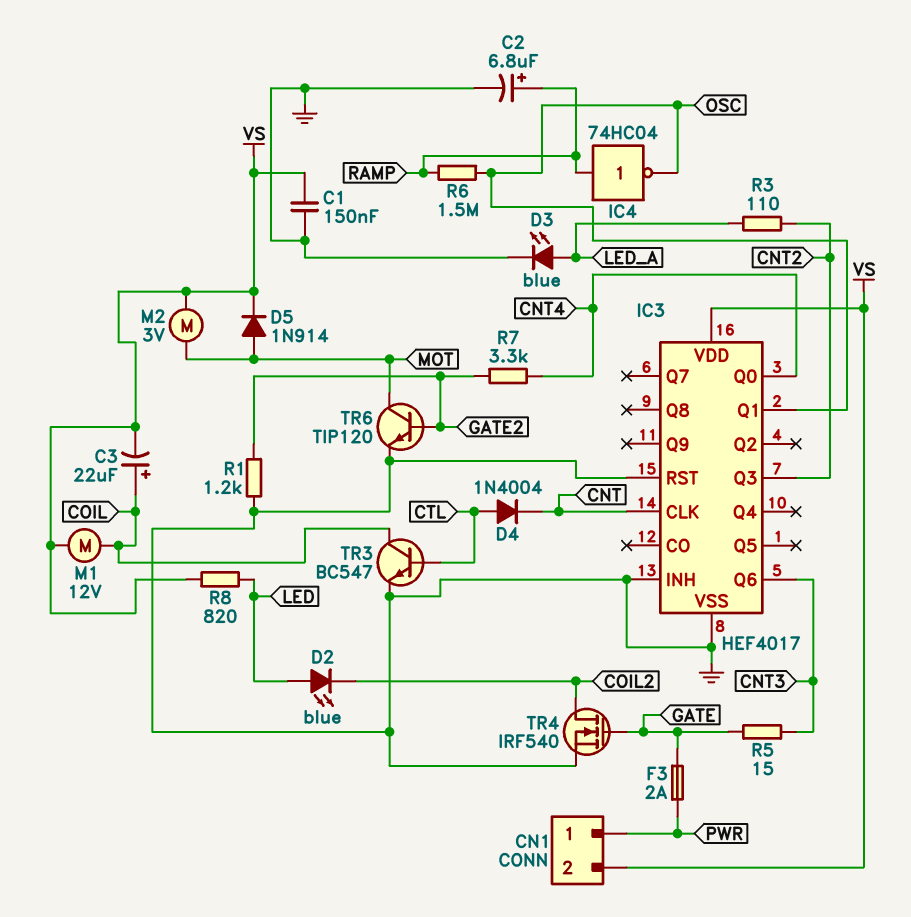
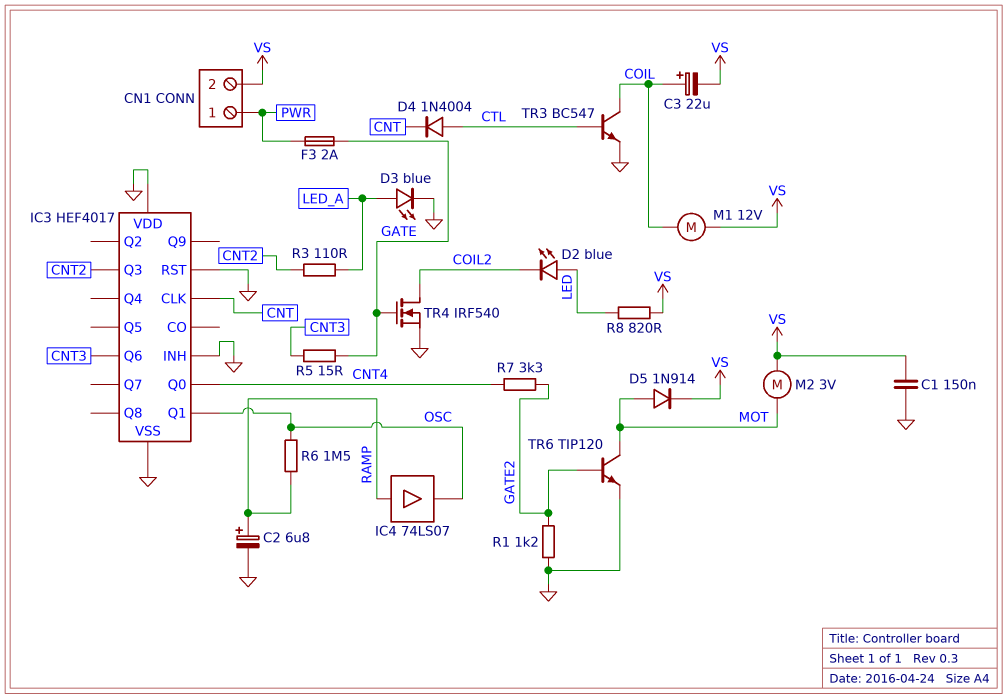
IC3 pin VDD: VS -> GND
IC4: NOT 74HC04 (in RAMP, out OSC) -> buffer 74LS07 (in RAMP, out OSC)

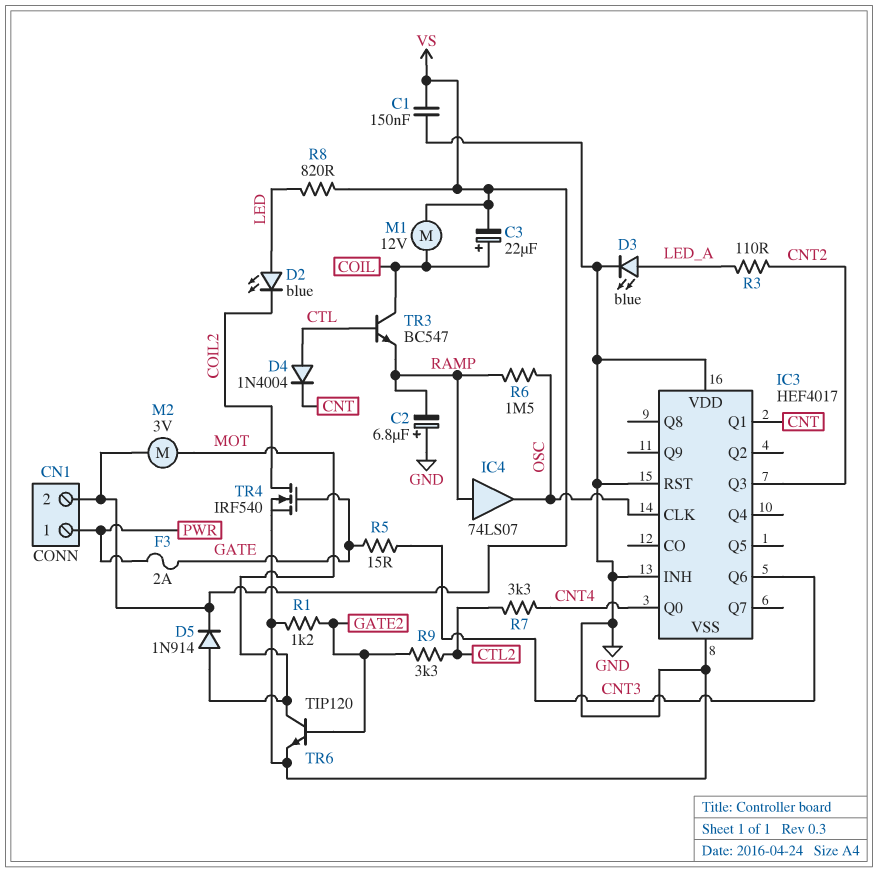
C2: 6.8uF (plus RAMP, minus GND) -> 6.8uF (plus GND, minus RAMP)
IC3 pin CLK: CNT -> OSC
IC3 pin Q1: OSC -> CNT
R7: 3.3k (CNT4, GATE2) -> 3.3k (CNT4, CTL2)
R9: none -> 3.3k (CTL2, GATE2)
TR3: NPN BC547 (B CTL, C COIL, E GND) -> NPN BC547 (B CTL, C COIL, E RAMP)

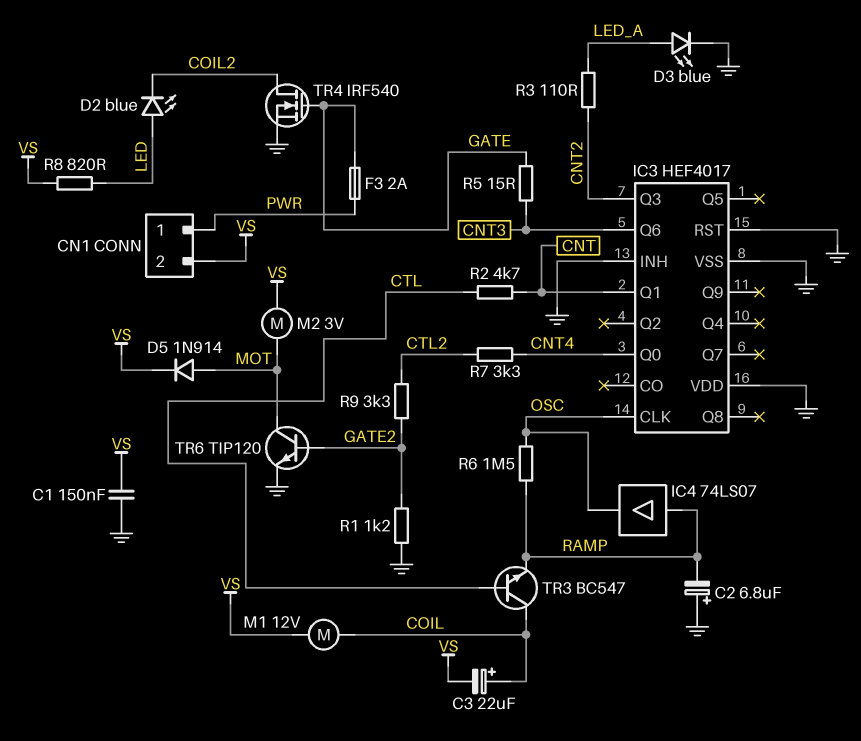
D4: diode 1N4004 (A CTL, K CNT) -> none
R2: none -> 4.7k (CNT, CTL)

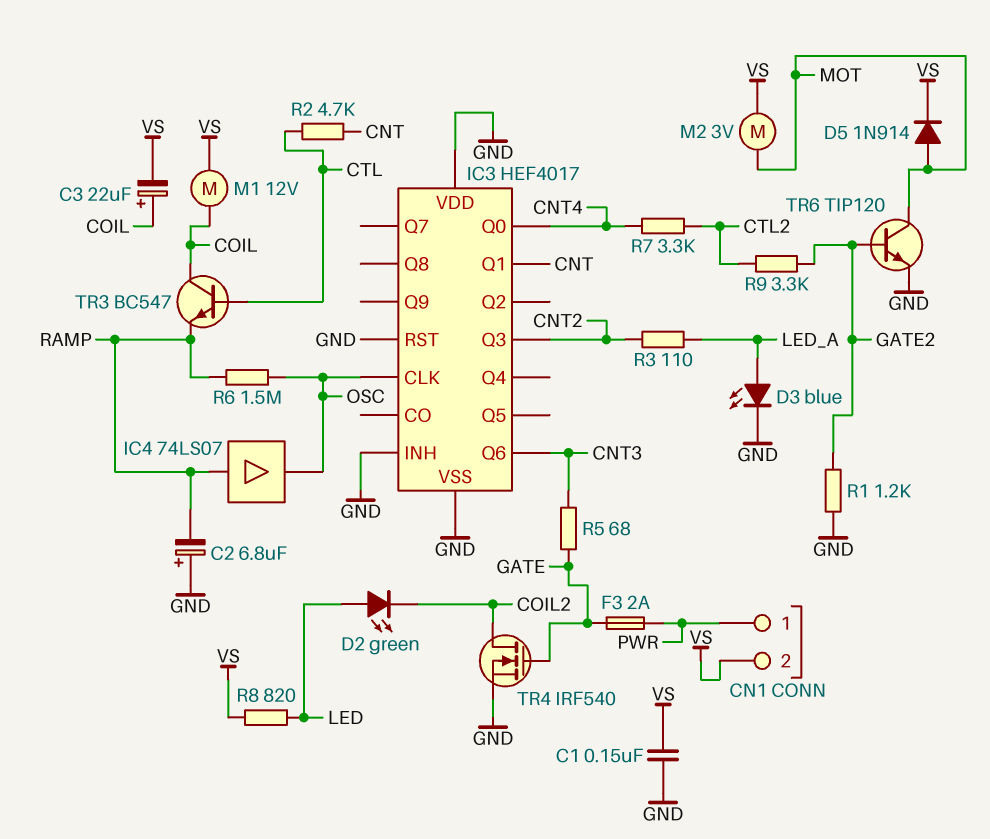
D2: LED blue (A LED, K COIL2) -> LED green (A LED, K COIL2)
R5: 15 (CNT3, GATE) -> 68 (CNT3, GATE)

